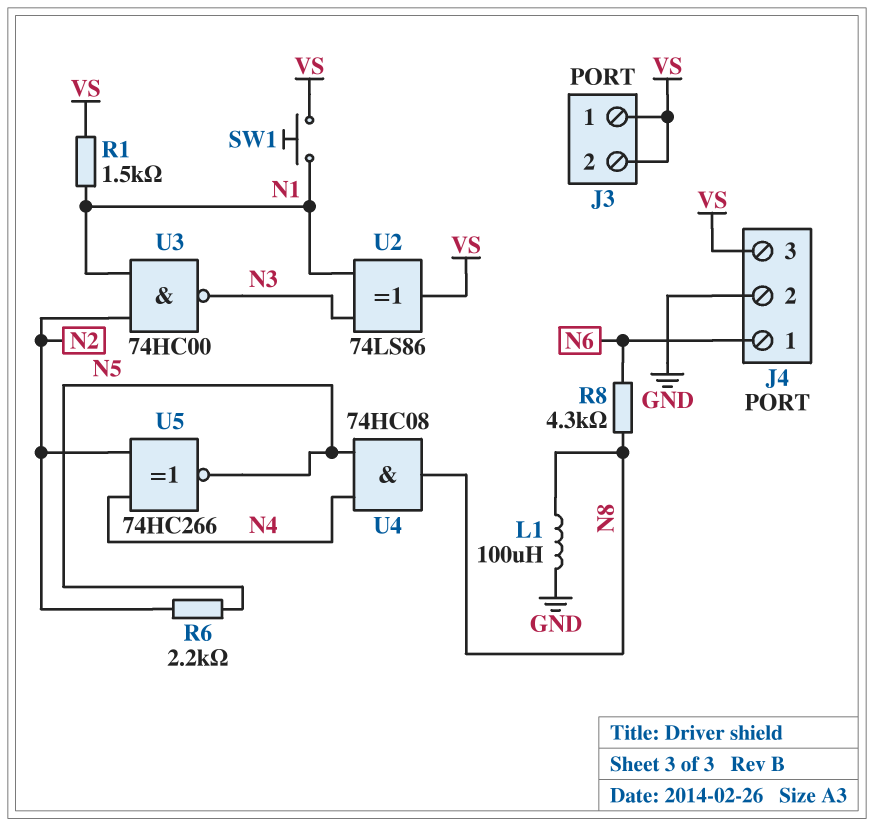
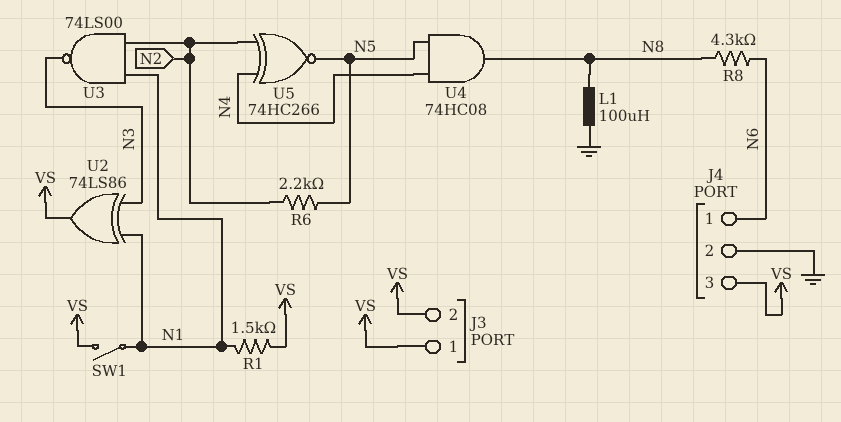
SW1: button (N1, VS) -> switch (N1, VS)
U3: NAND 74HC00 (in N1, in N2, out N3) -> NAND 74LS00 (in N1, in N2, out N3)

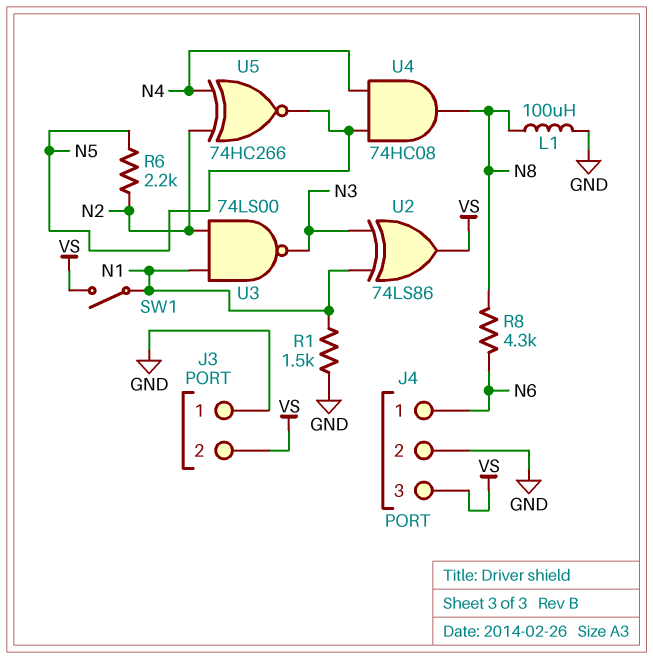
J3 pin 1: VS -> GND
R1: 1.5k (N1, VS) -> 1.5k (GND, N1)

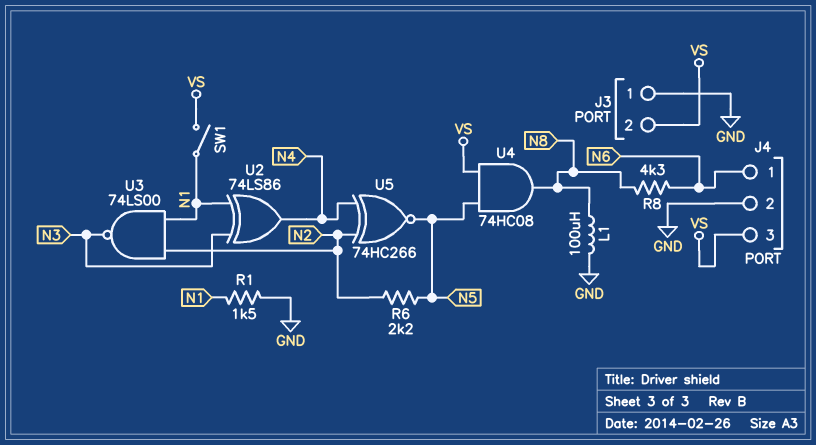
U2: XOR 74LS86 (in N1, in N3, out VS) -> XOR 74LS86 (in N1, in N3, out N4)
U4: AND 74HC08 (in N4, in N5, out N8) -> AND 74HC08 (in N5, in VS, out N8)

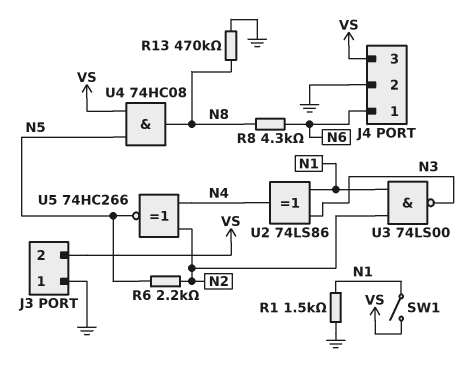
L1: 100uH (GND, N8) -> none
R13: none -> 470k (GND, N8)

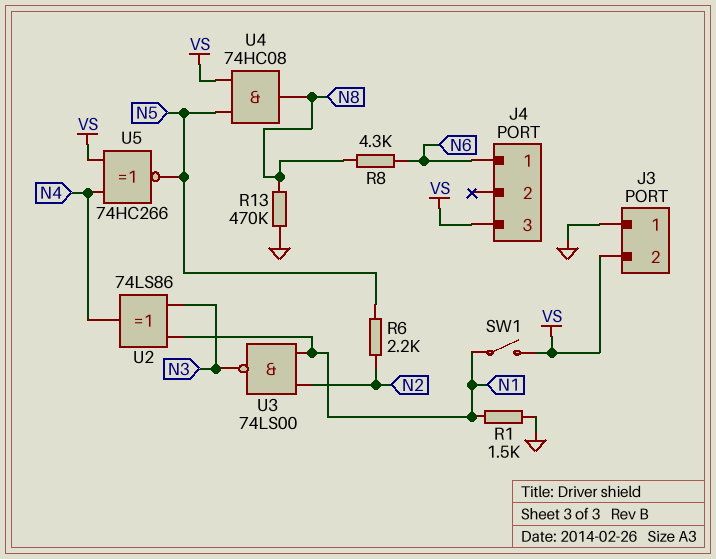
J4 pin 2: GND -> none
U5: XNOR 74HC266 (in N2, in N4, out N5) -> XNOR 74HC266 (in N4, in VS, out N5)

